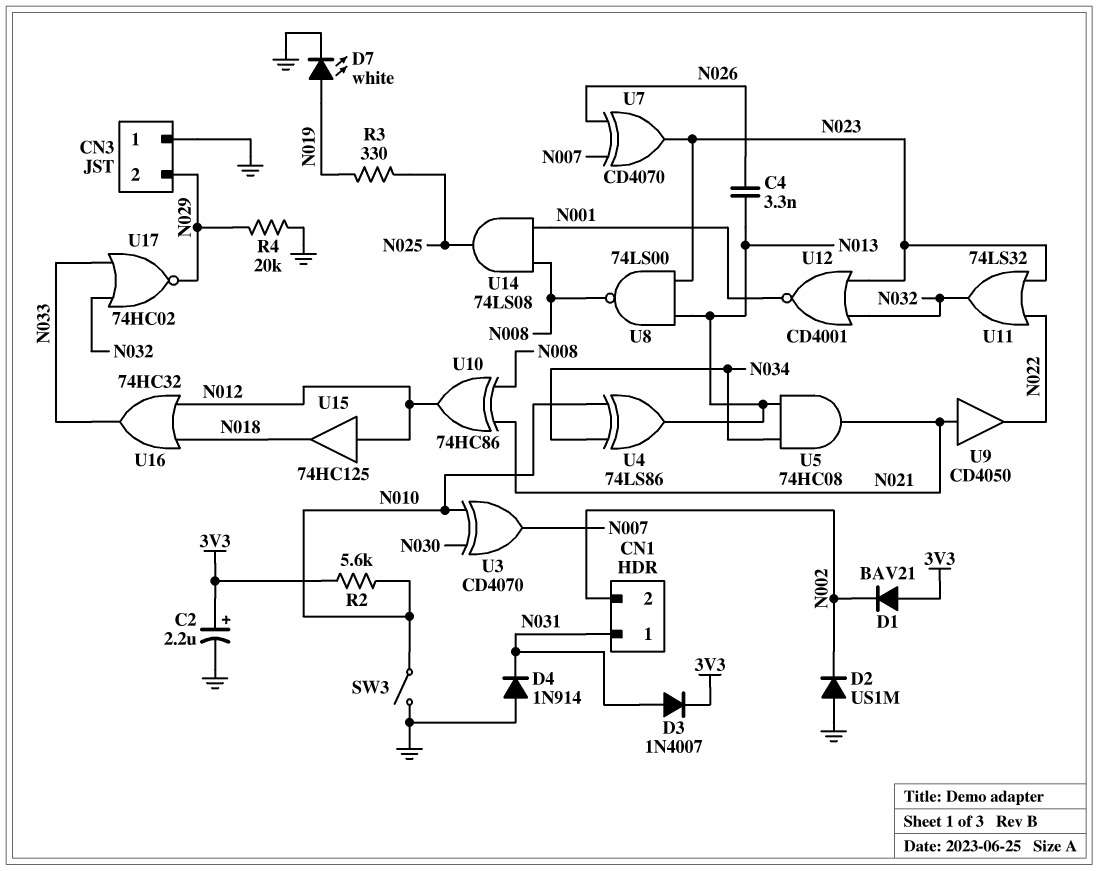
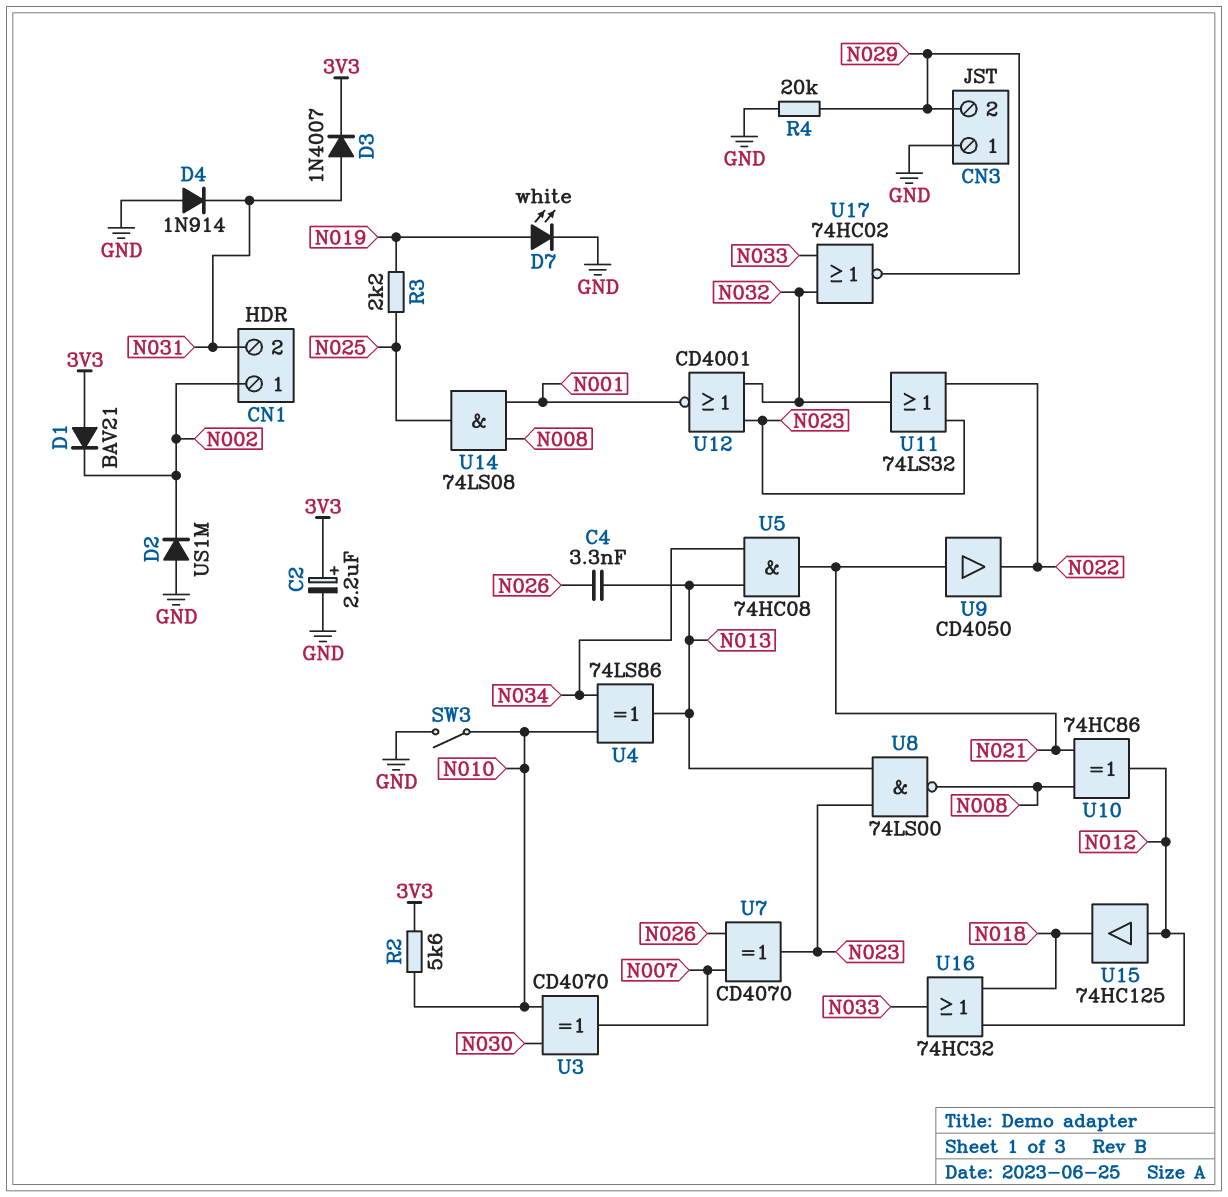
CN1 pin 1: N031 -> N002
CN1 pin 2: N002 -> N031
R3: 330 (N019, N025) -> 2.2k (N019, N025)

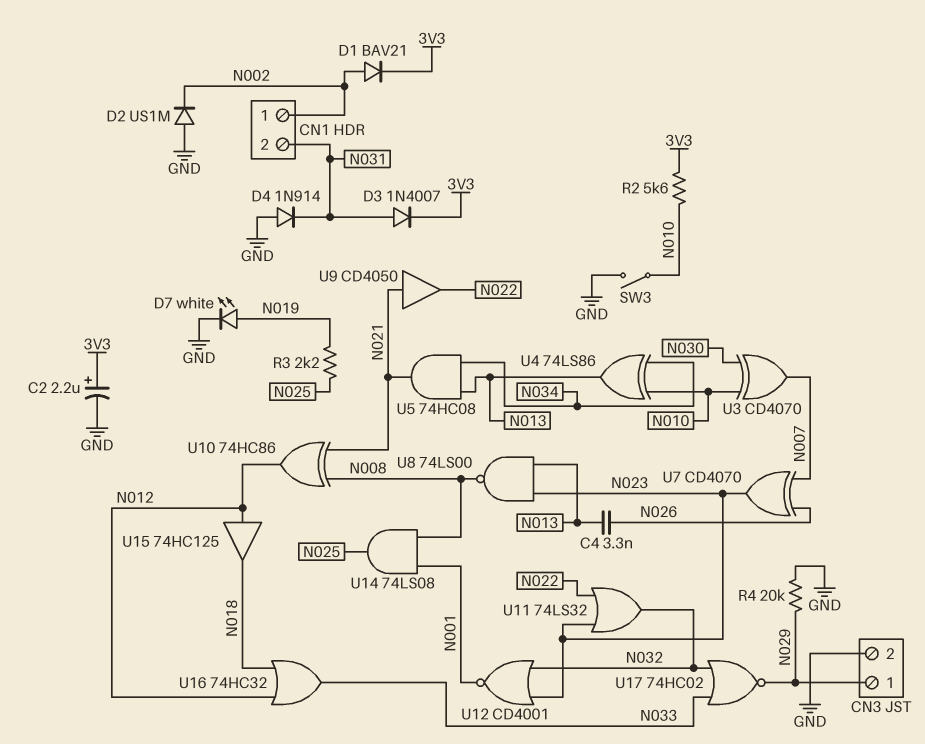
CN3 pin 1: GND -> N029
CN3 pin 2: N029 -> GND
D1: diode BAV21 (A 3V3, K N002) -> diode BAV21 (A N002, K 3V3)

